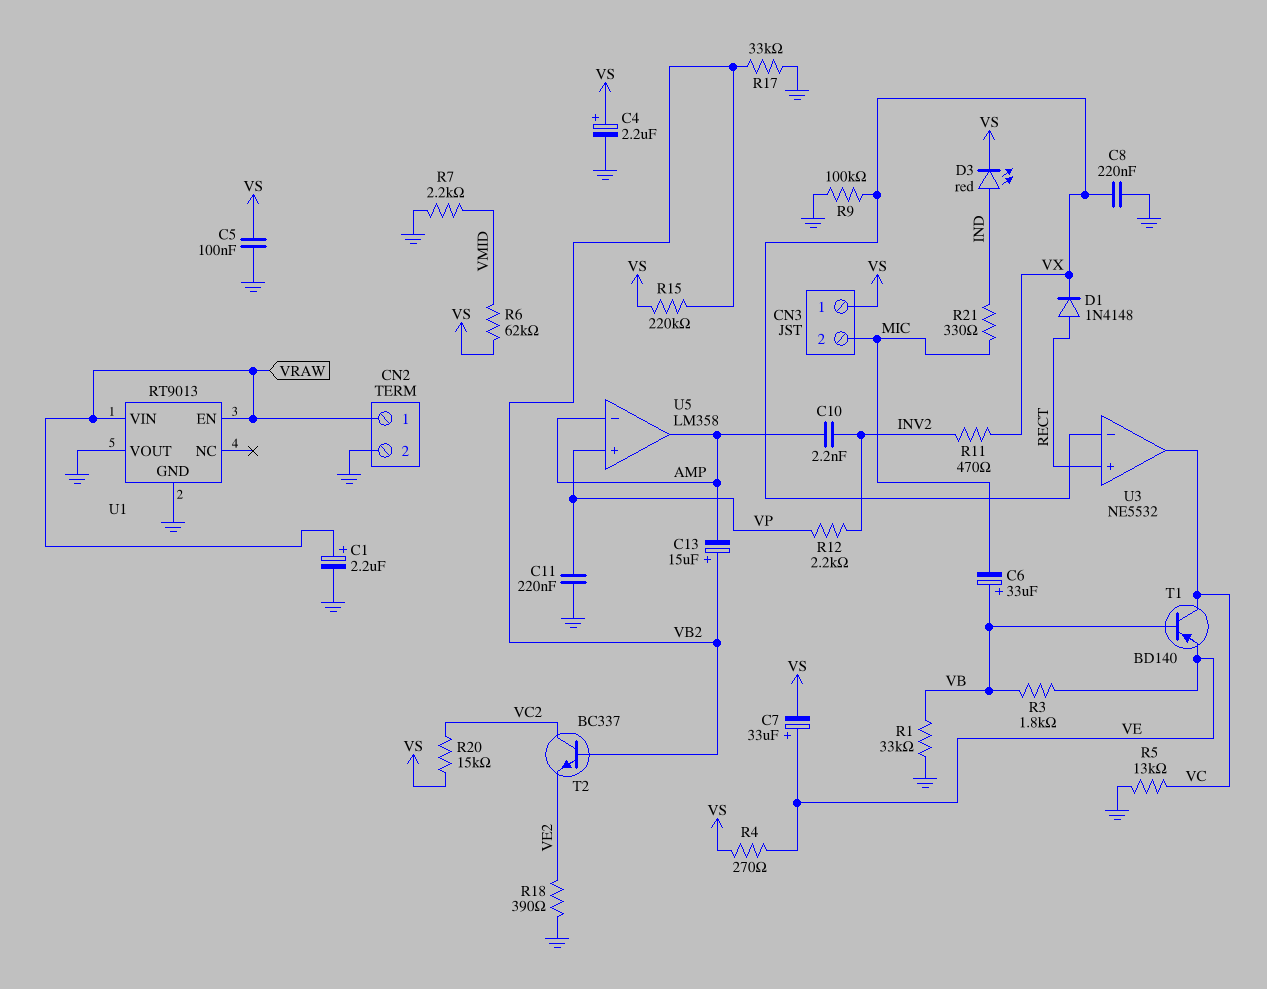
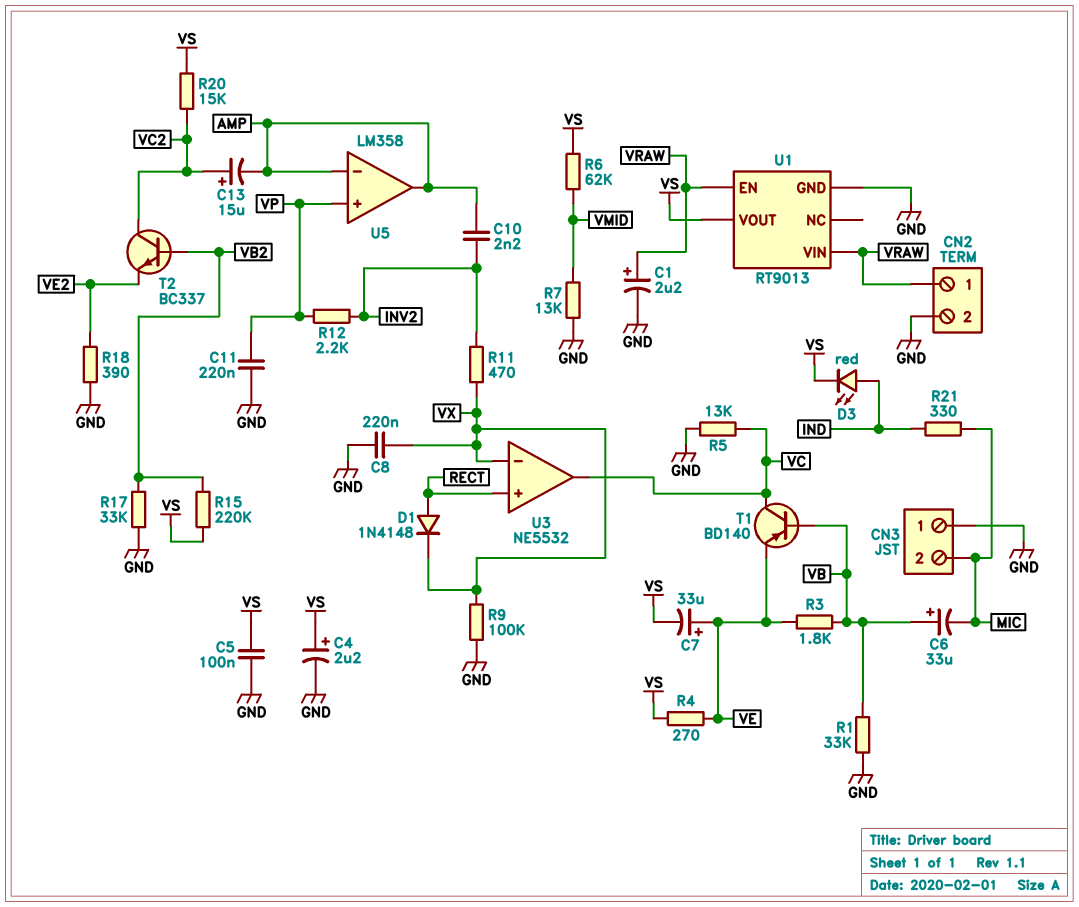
C13: 15uF (plus VB2, minus AMP) -> 15uF (plus VC2, minus AMP)
CN3 pin 1: VS -> GND
R7: 2.2k (GND, VMID) -> 13k (GND, VMID)
U1 pin VOUT: GND -> VS

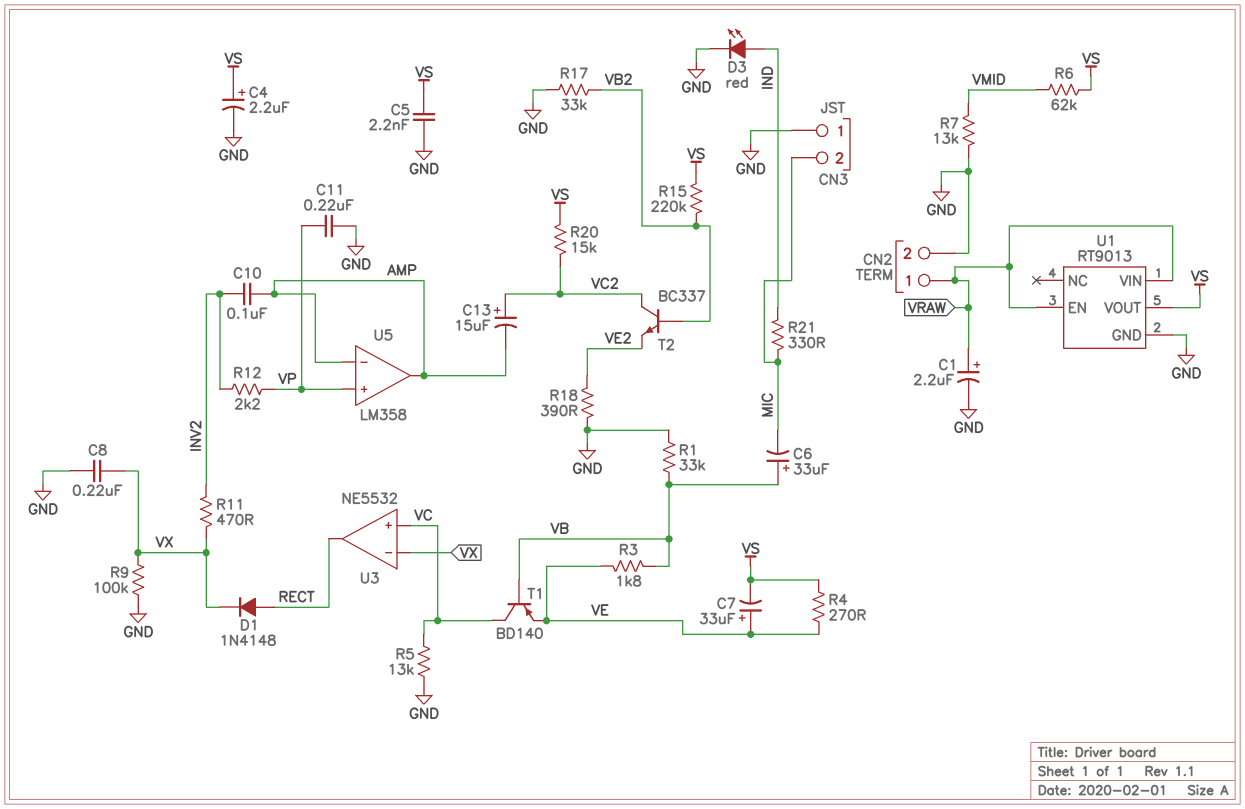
C5: 100nF (GND, VS) -> 2.2nF (GND, VS)
C10: 2.2nF (AMP, INV2) -> 100nF (AMP, INV2)
D3: LED red (A IND, K VS) -> LED red (A IND, K GND)
U3 pin in+: RECT -> VC
U3 pin out: VC -> RECT

